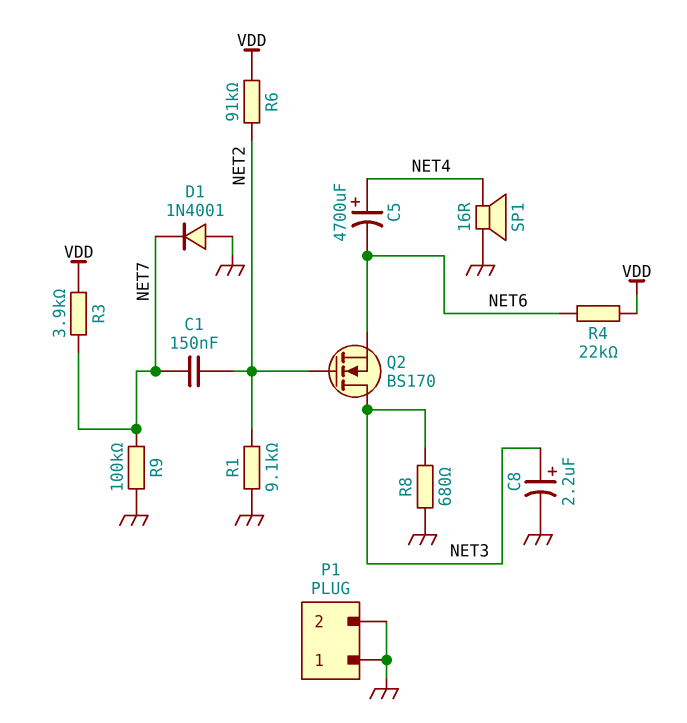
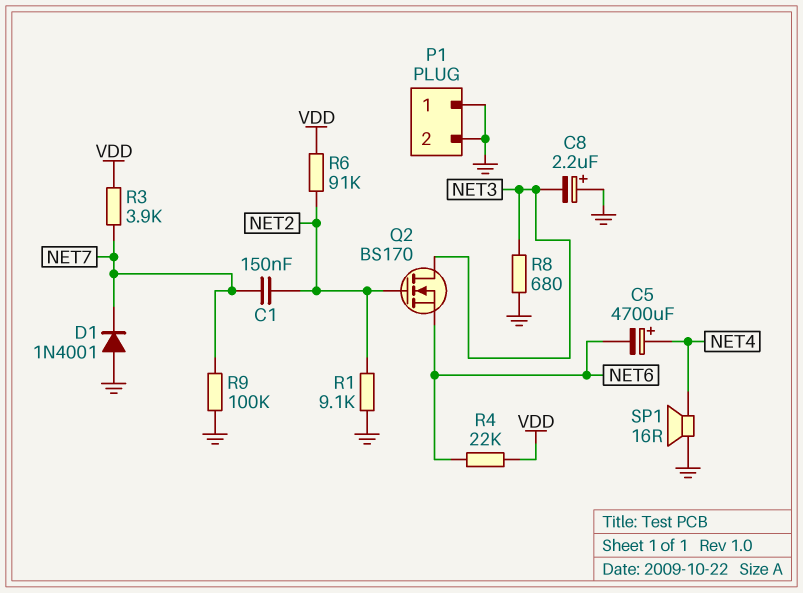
C8: 2.2uF (plus NET3, minus GND) -> 2.2uF (plus GND, minus NET3)

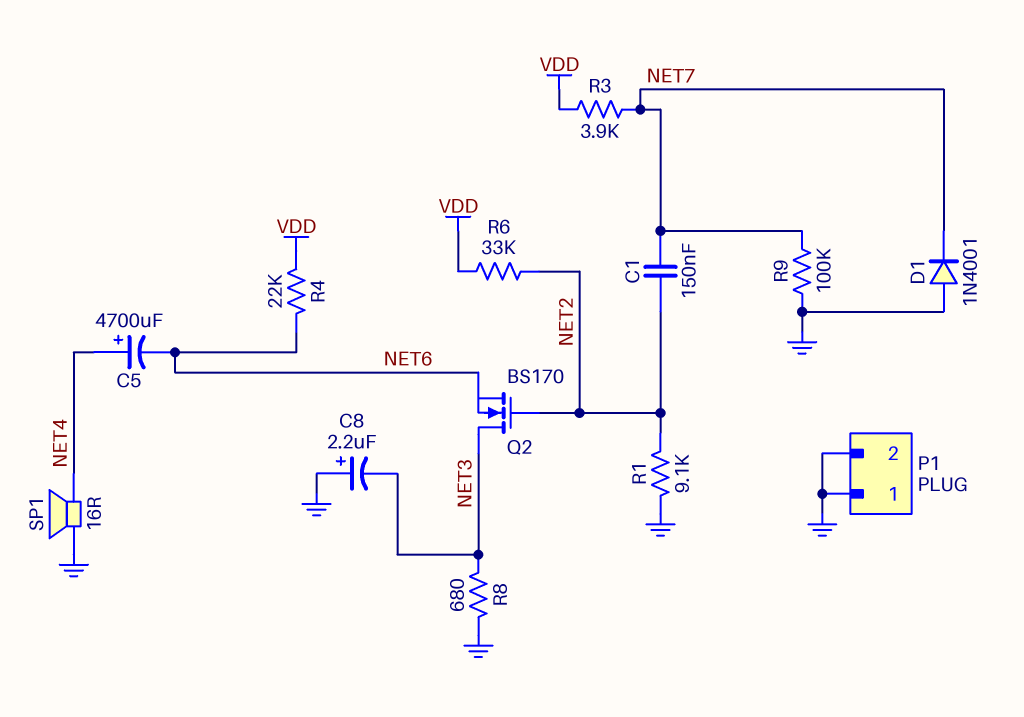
R6: 91k (NET2, VDD) -> 33k (NET2, VDD)

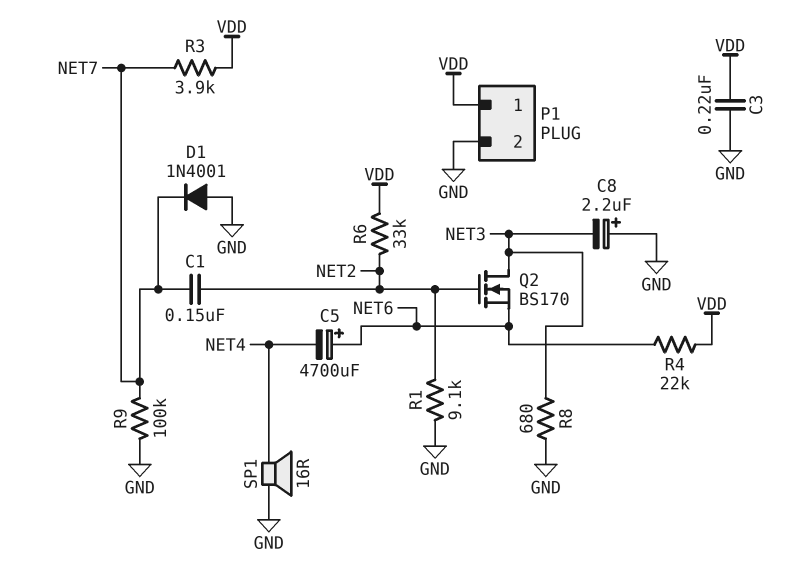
C3: none -> 220nF (GND, VDD)
C5: 4700uF (plus NET4, minus NET6) -> 4700uF (plus NET6, minus NET4)
P1 pin 1: GND -> VDD

